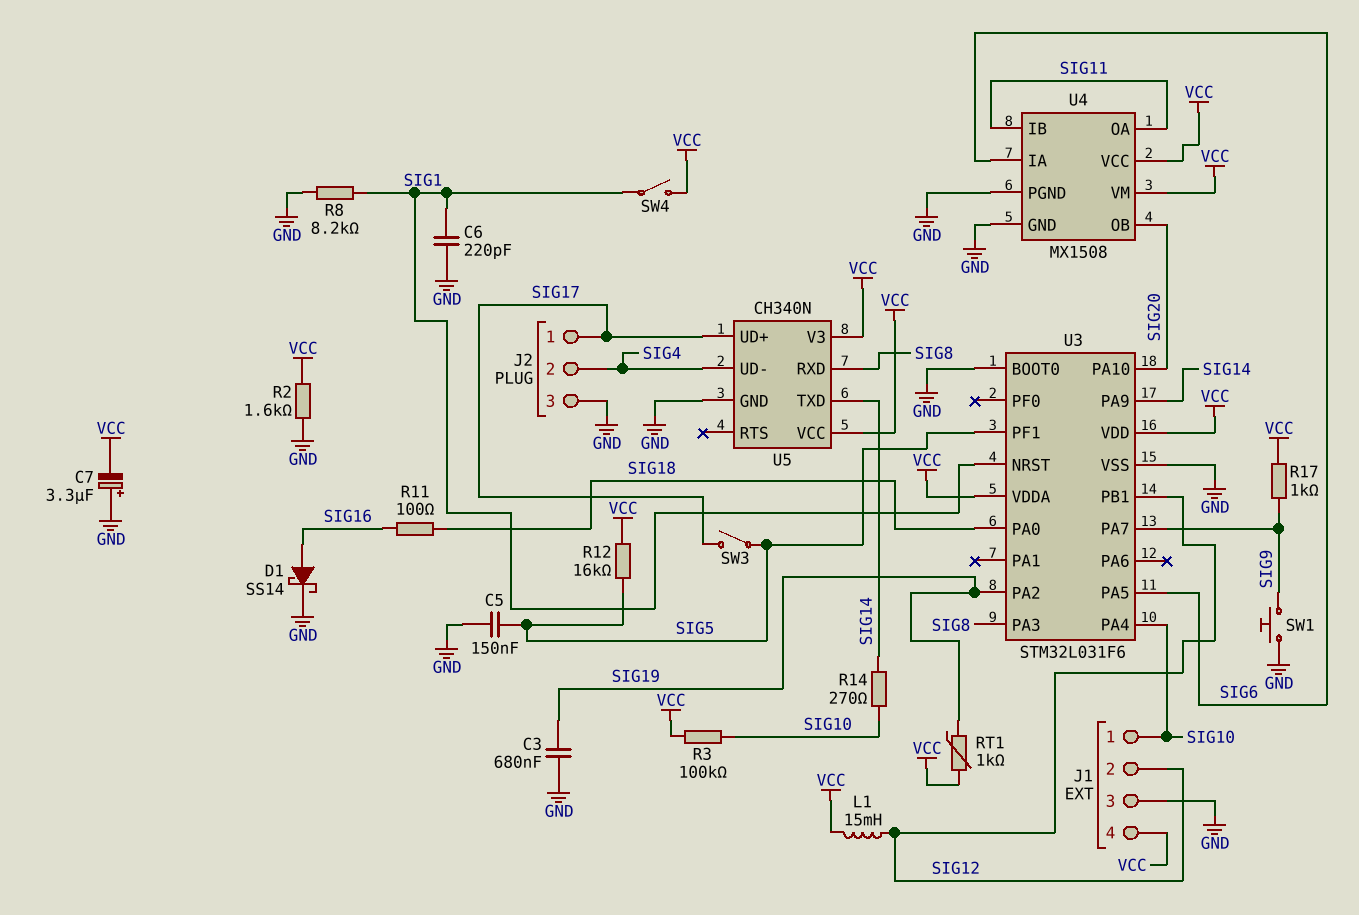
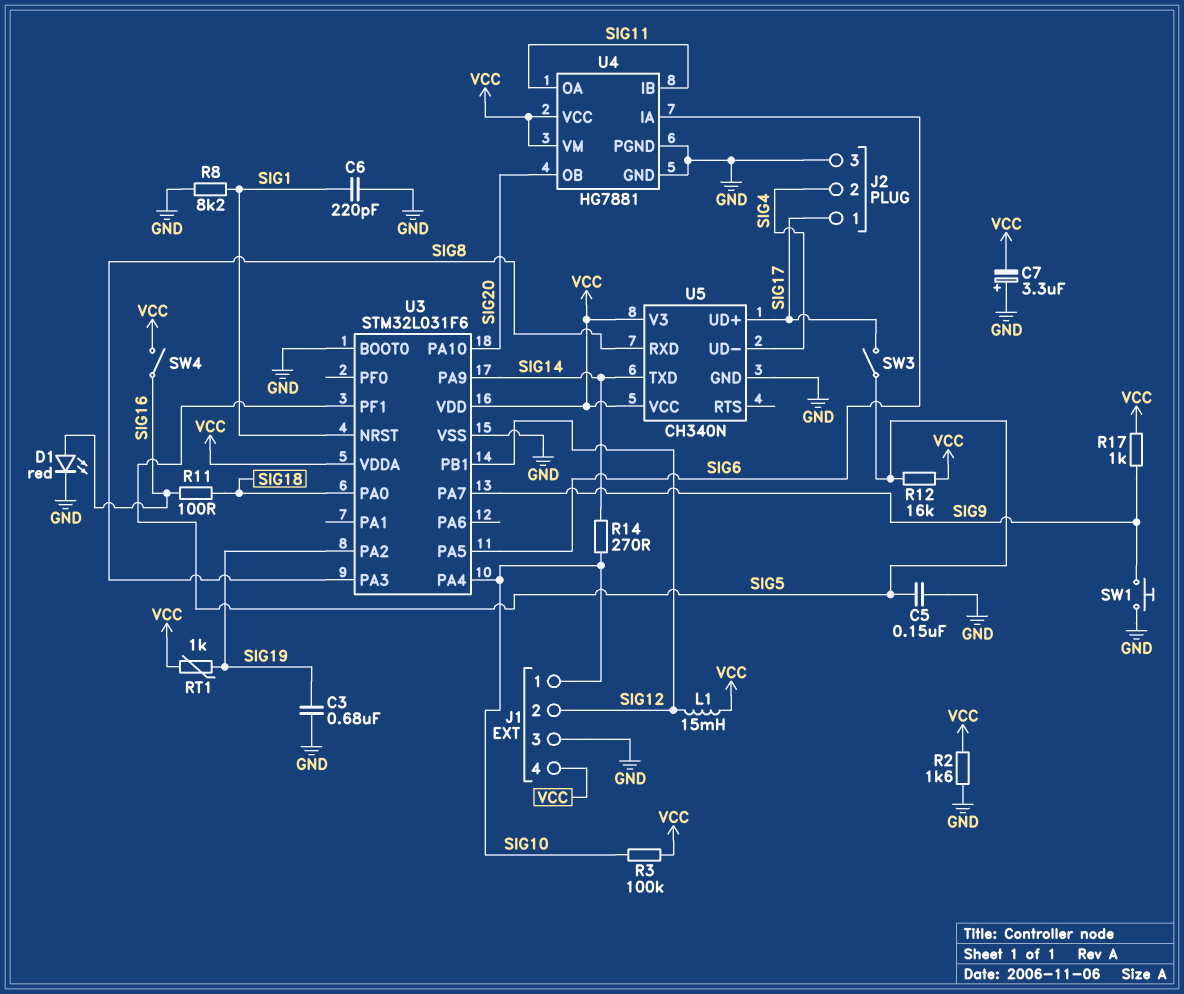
D1: schottky SS14 (A SIG16, K GND) -> LED red (A SIG16, K GND)
SW4: switch (SIG1, VCC) -> switch (SIG16, VCC)
U4: MX1508 -> HG7881

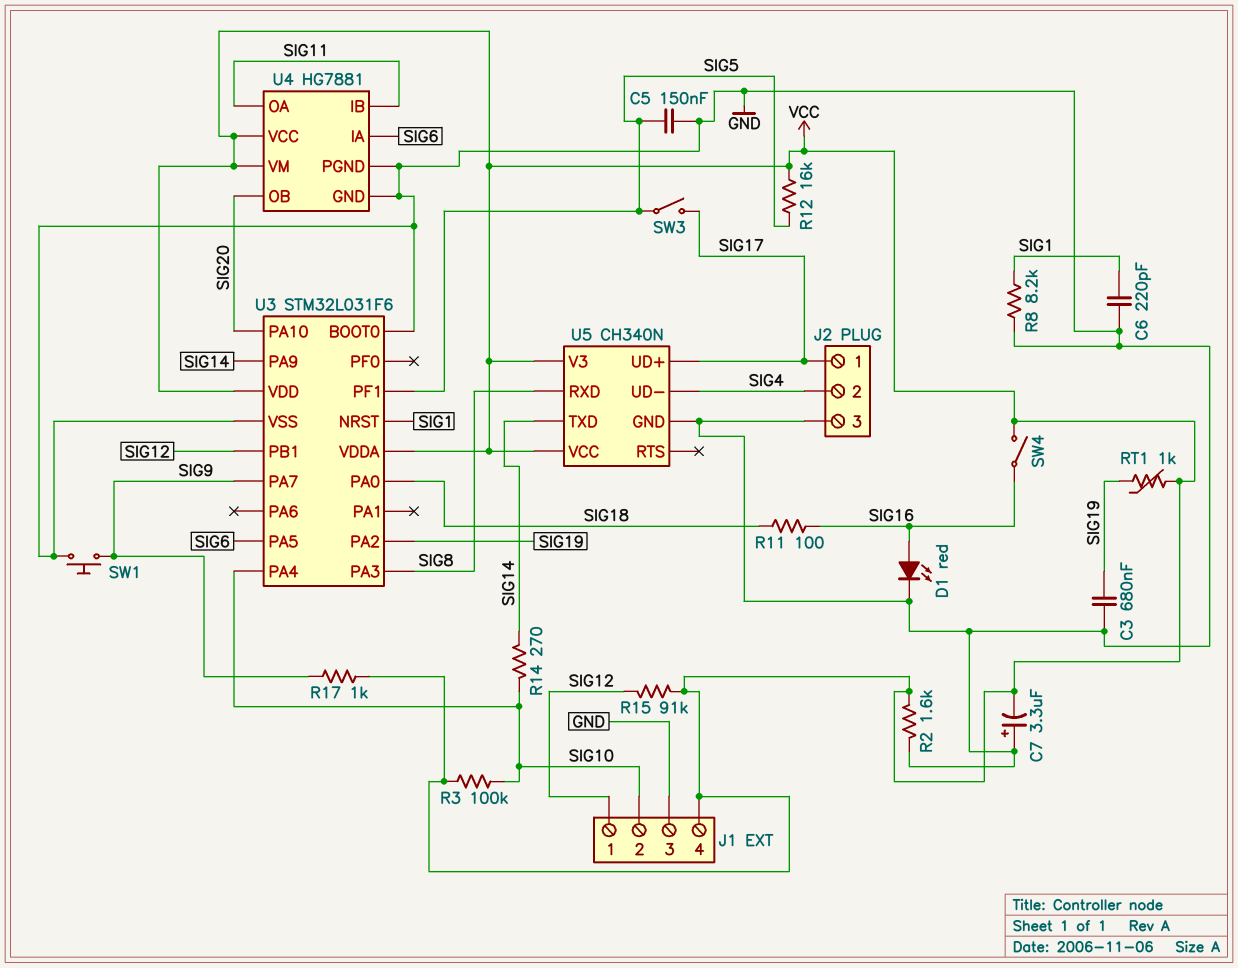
J1 pin 1: SIG10 -> SIG12
J1 pin 2: SIG12 -> SIG10
L1: 15mH (SIG12, VCC) -> none
R15: none -> 91k (SIG12, VCC)

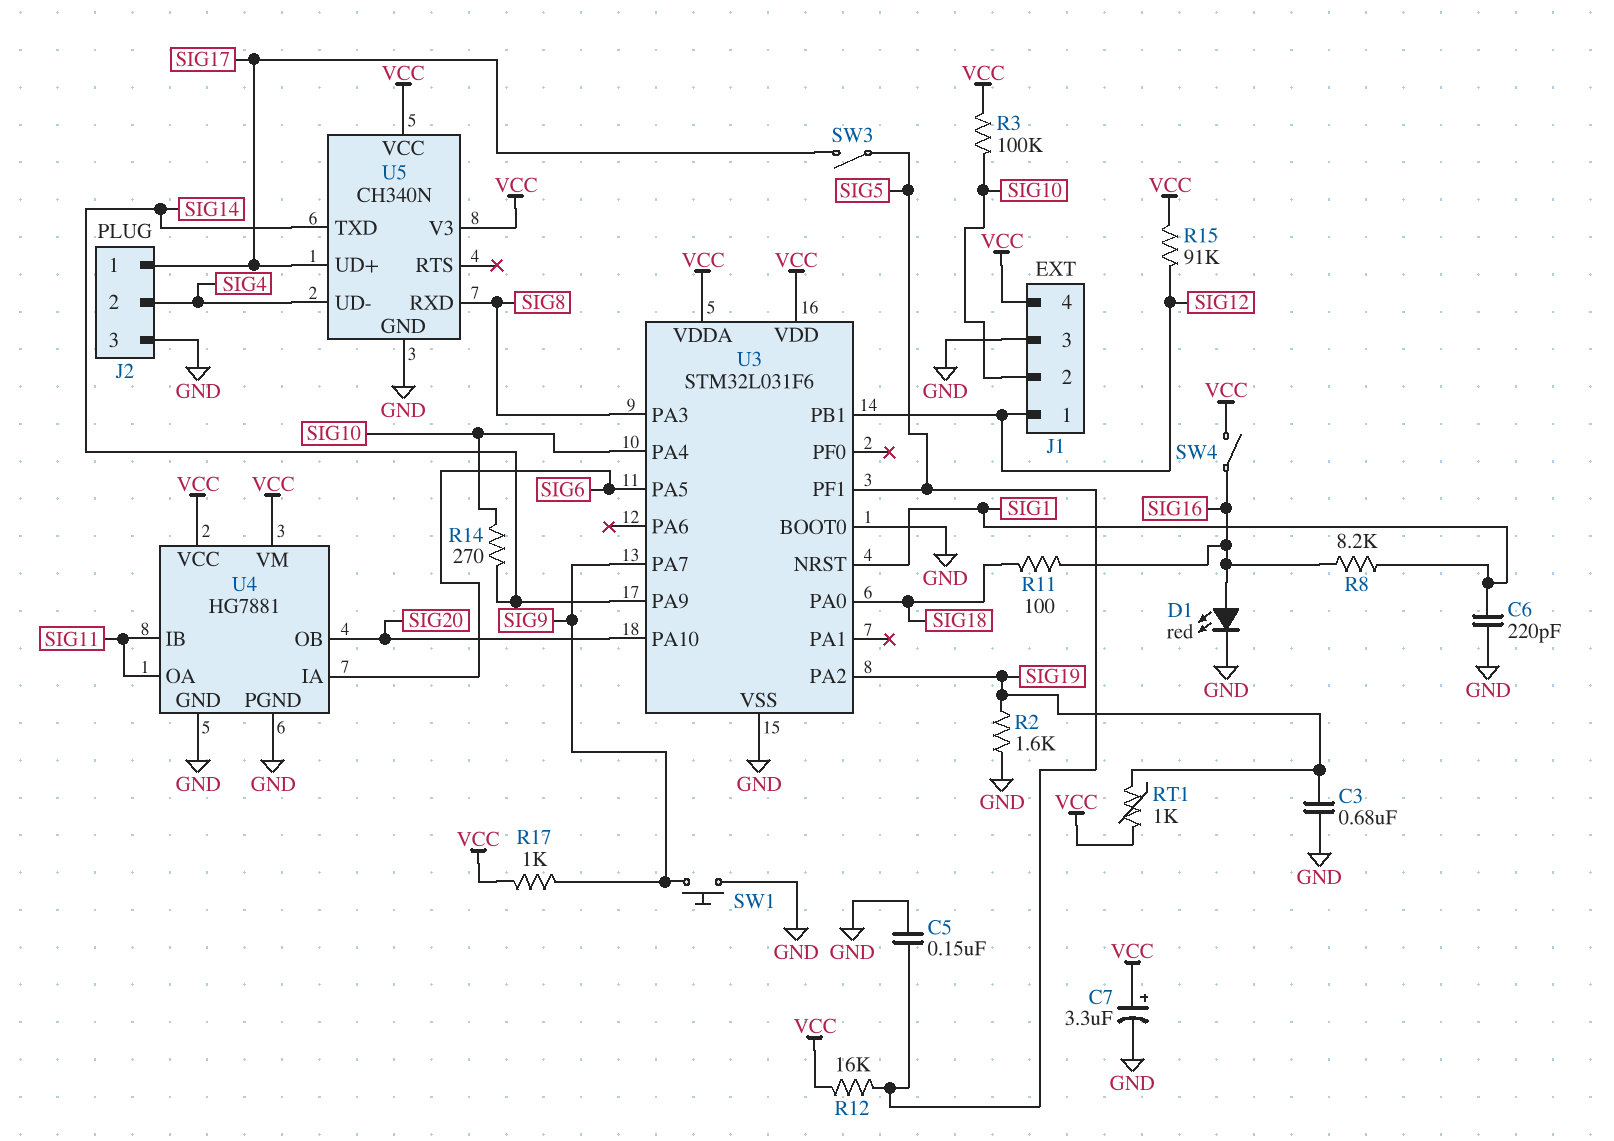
C7: 3.3uF (plus GND, minus VCC) -> 3.3uF (plus VCC, minus GND)
R2: 1.6k (GND, VCC) -> 1.6k (GND, SIG19)
R8: 8.2k (GND, SIG1) -> 8.2k (SIG1, SIG16)

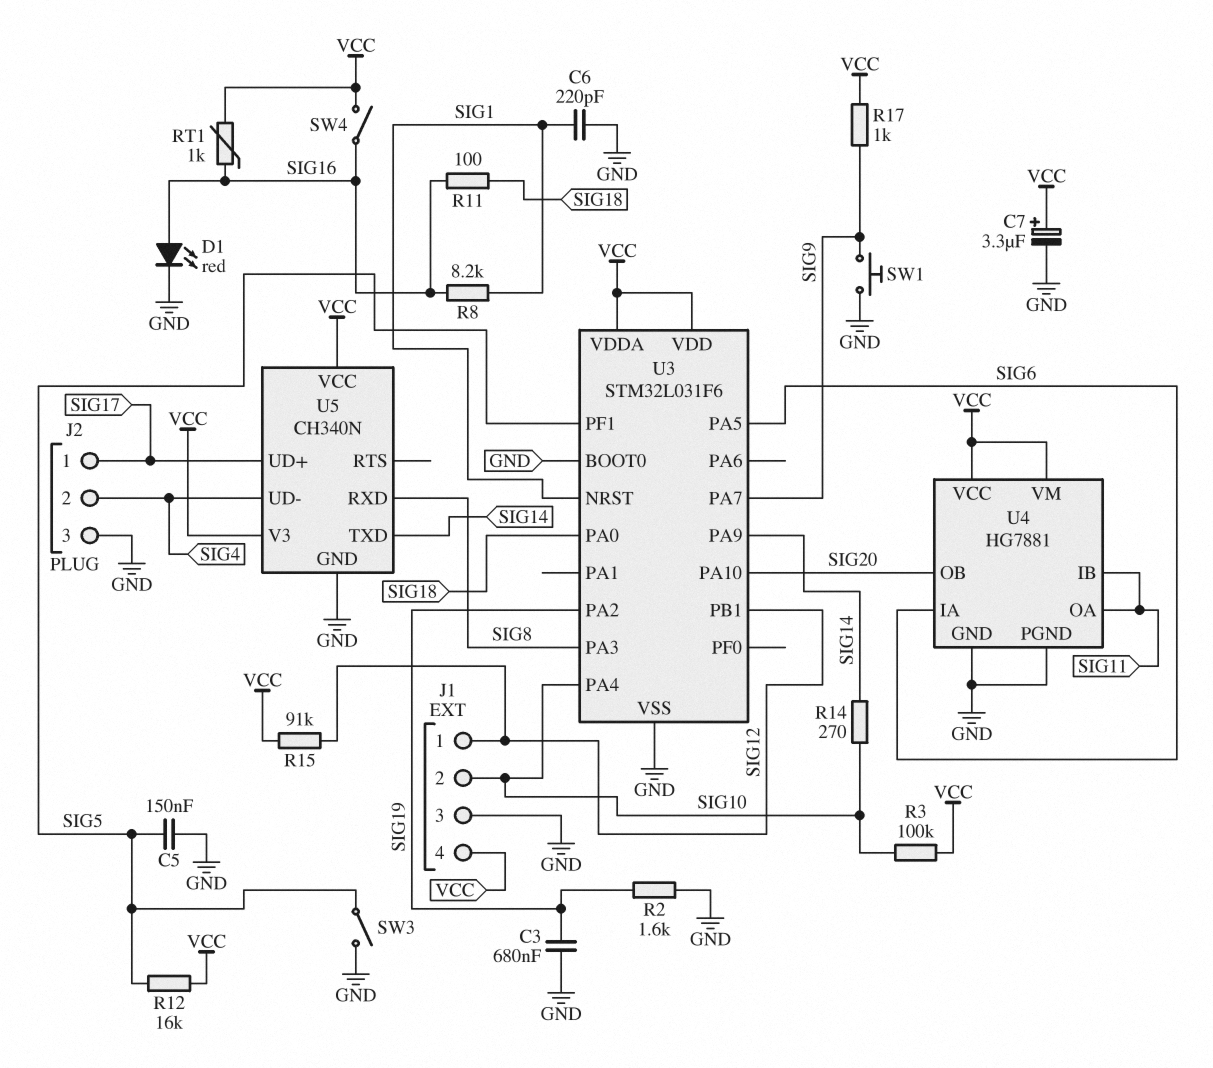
RT1: 1k (SIG19, VCC) -> 1k (SIG16, VCC)
SW3: switch (SIG5, SIG17) -> switch (GND, SIG5)

